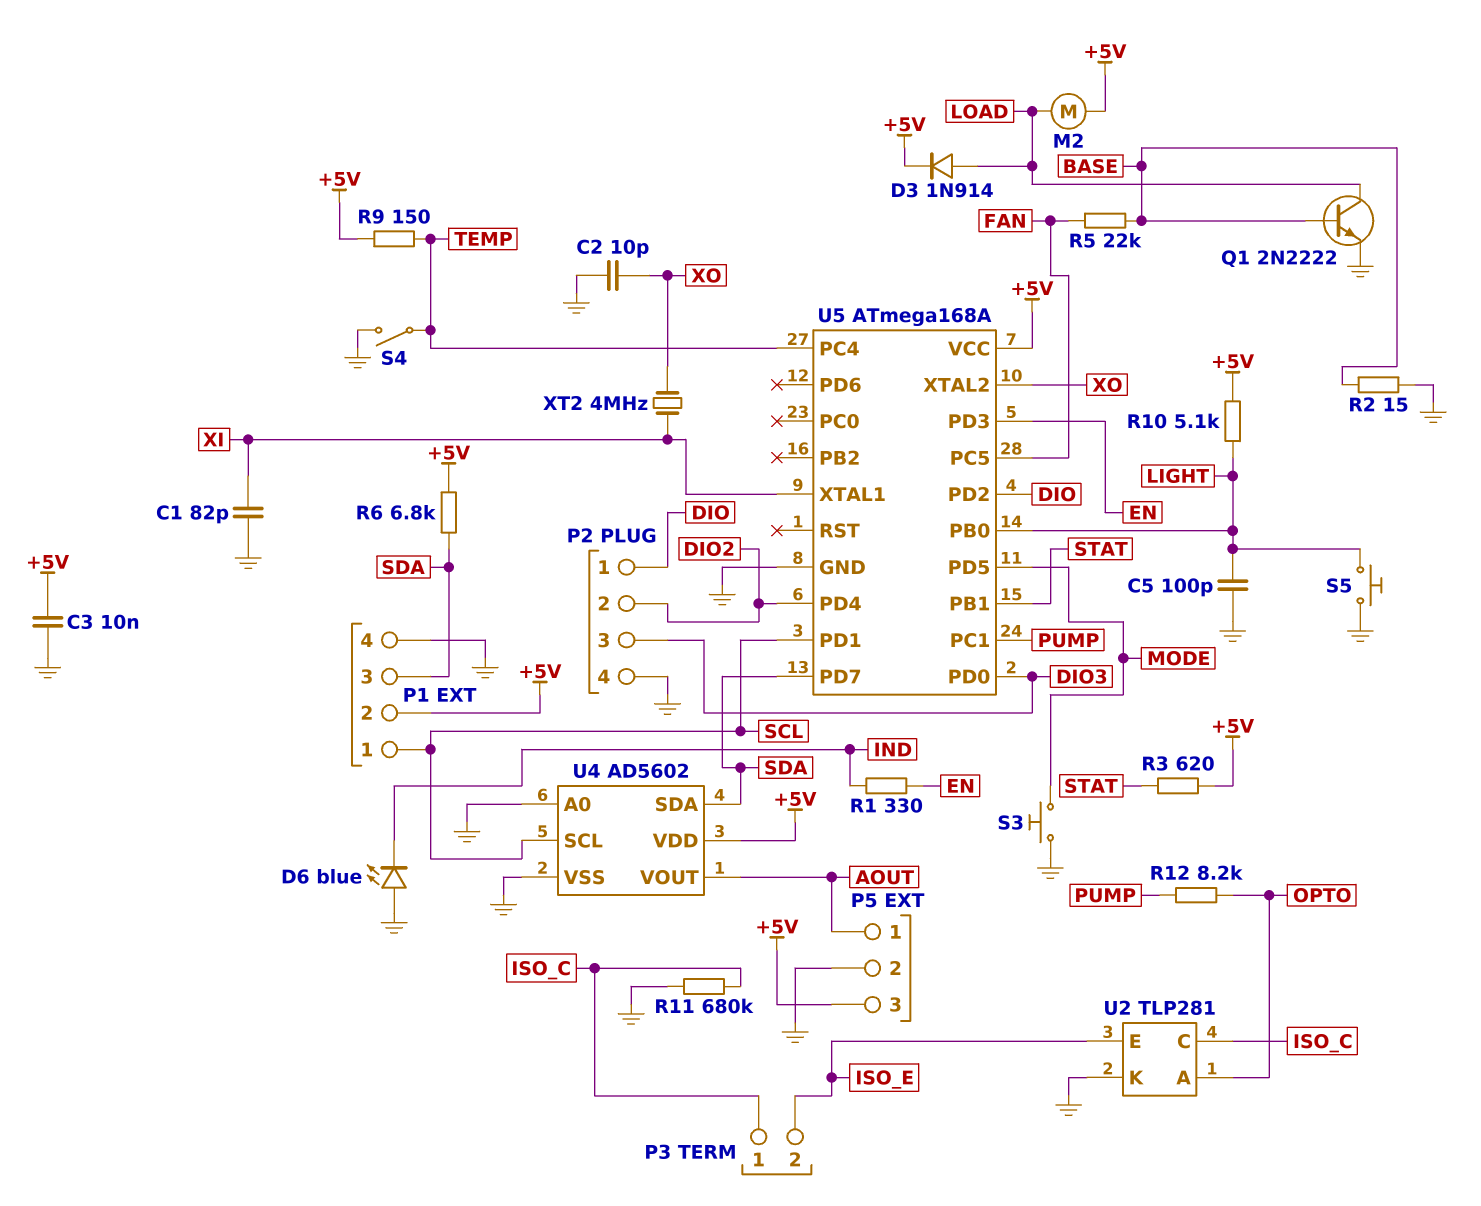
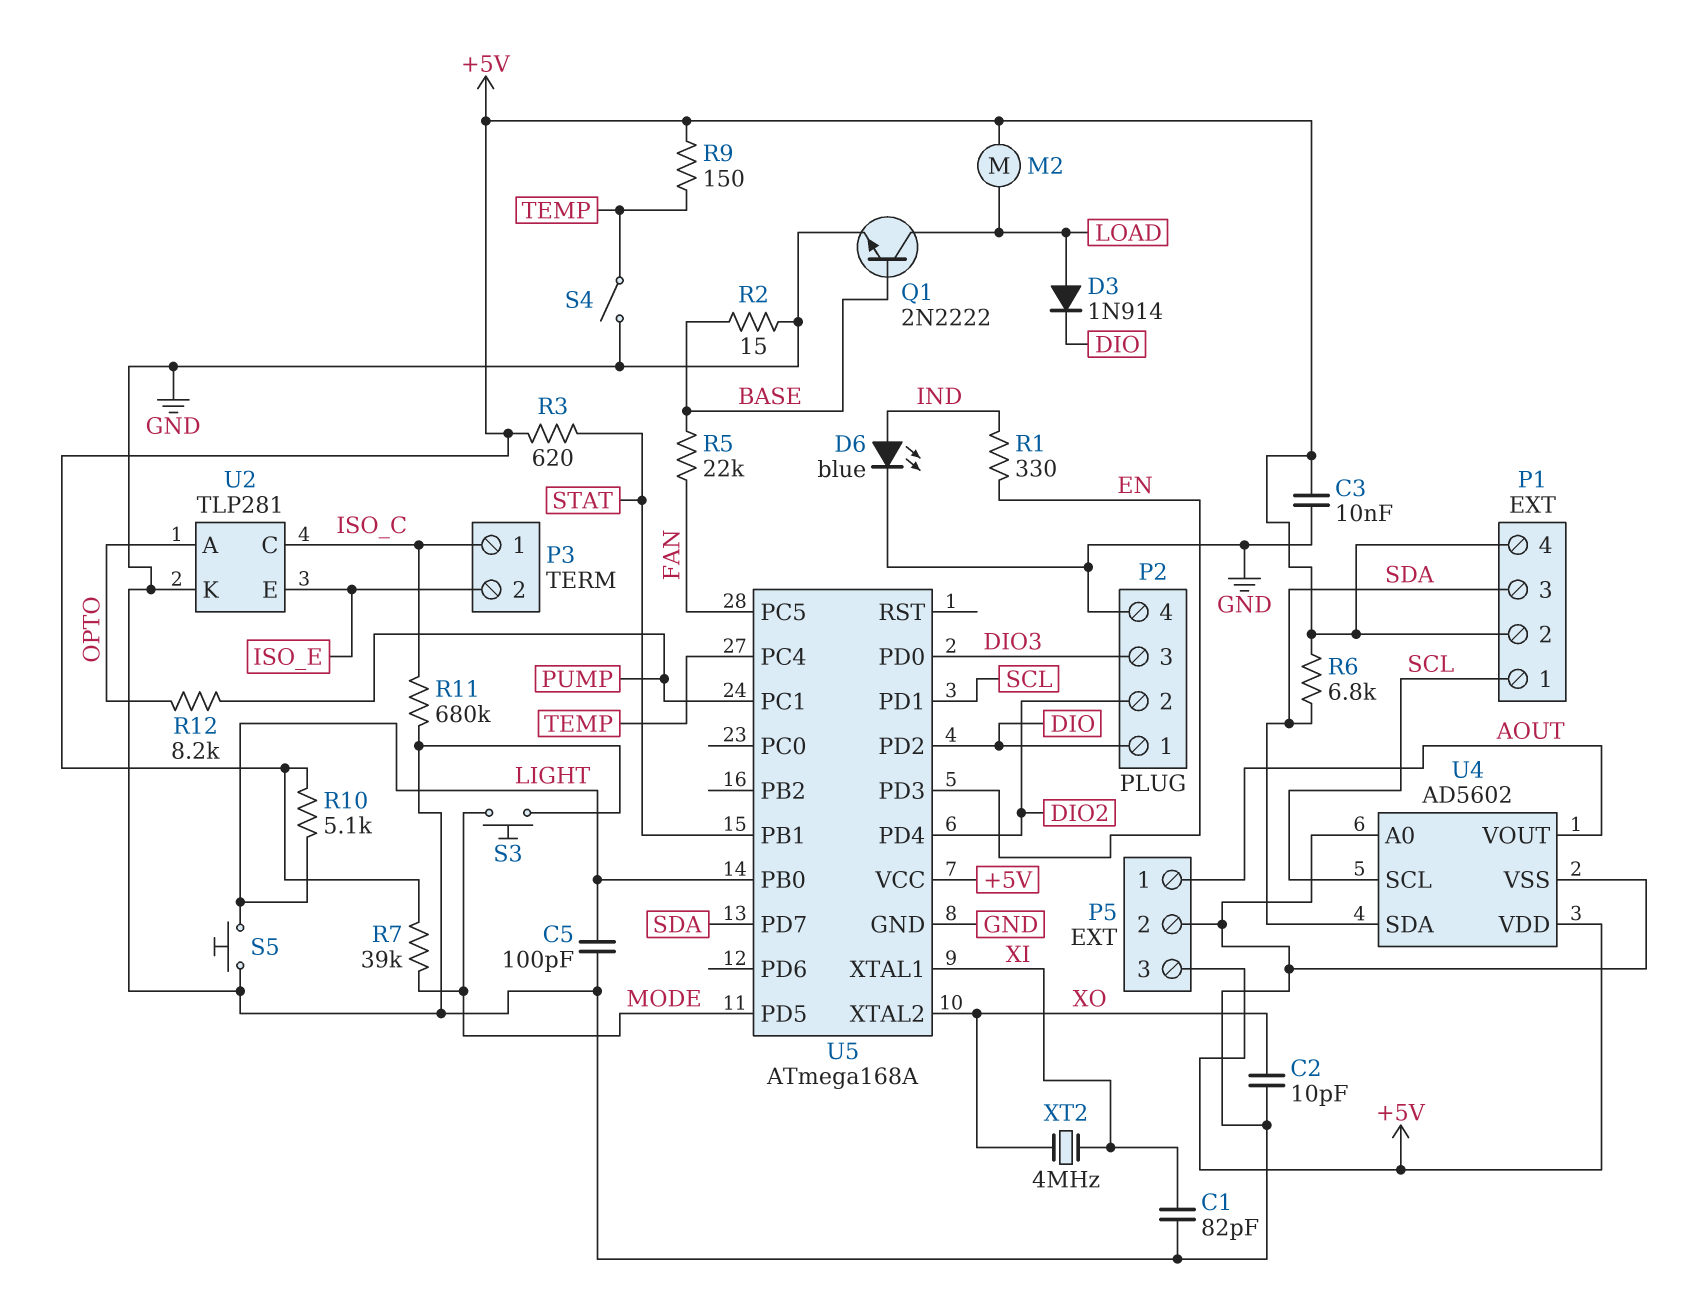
D3: diode 1N914 (A LOAD, K +5V) -> diode 1N914 (A LOAD, K DIO)
D6: LED blue (A GND, K IND) -> LED blue (A IND, K GND)
P1 pin 4: GND -> +5V
R7: none -> 39k (+5V, MODE)

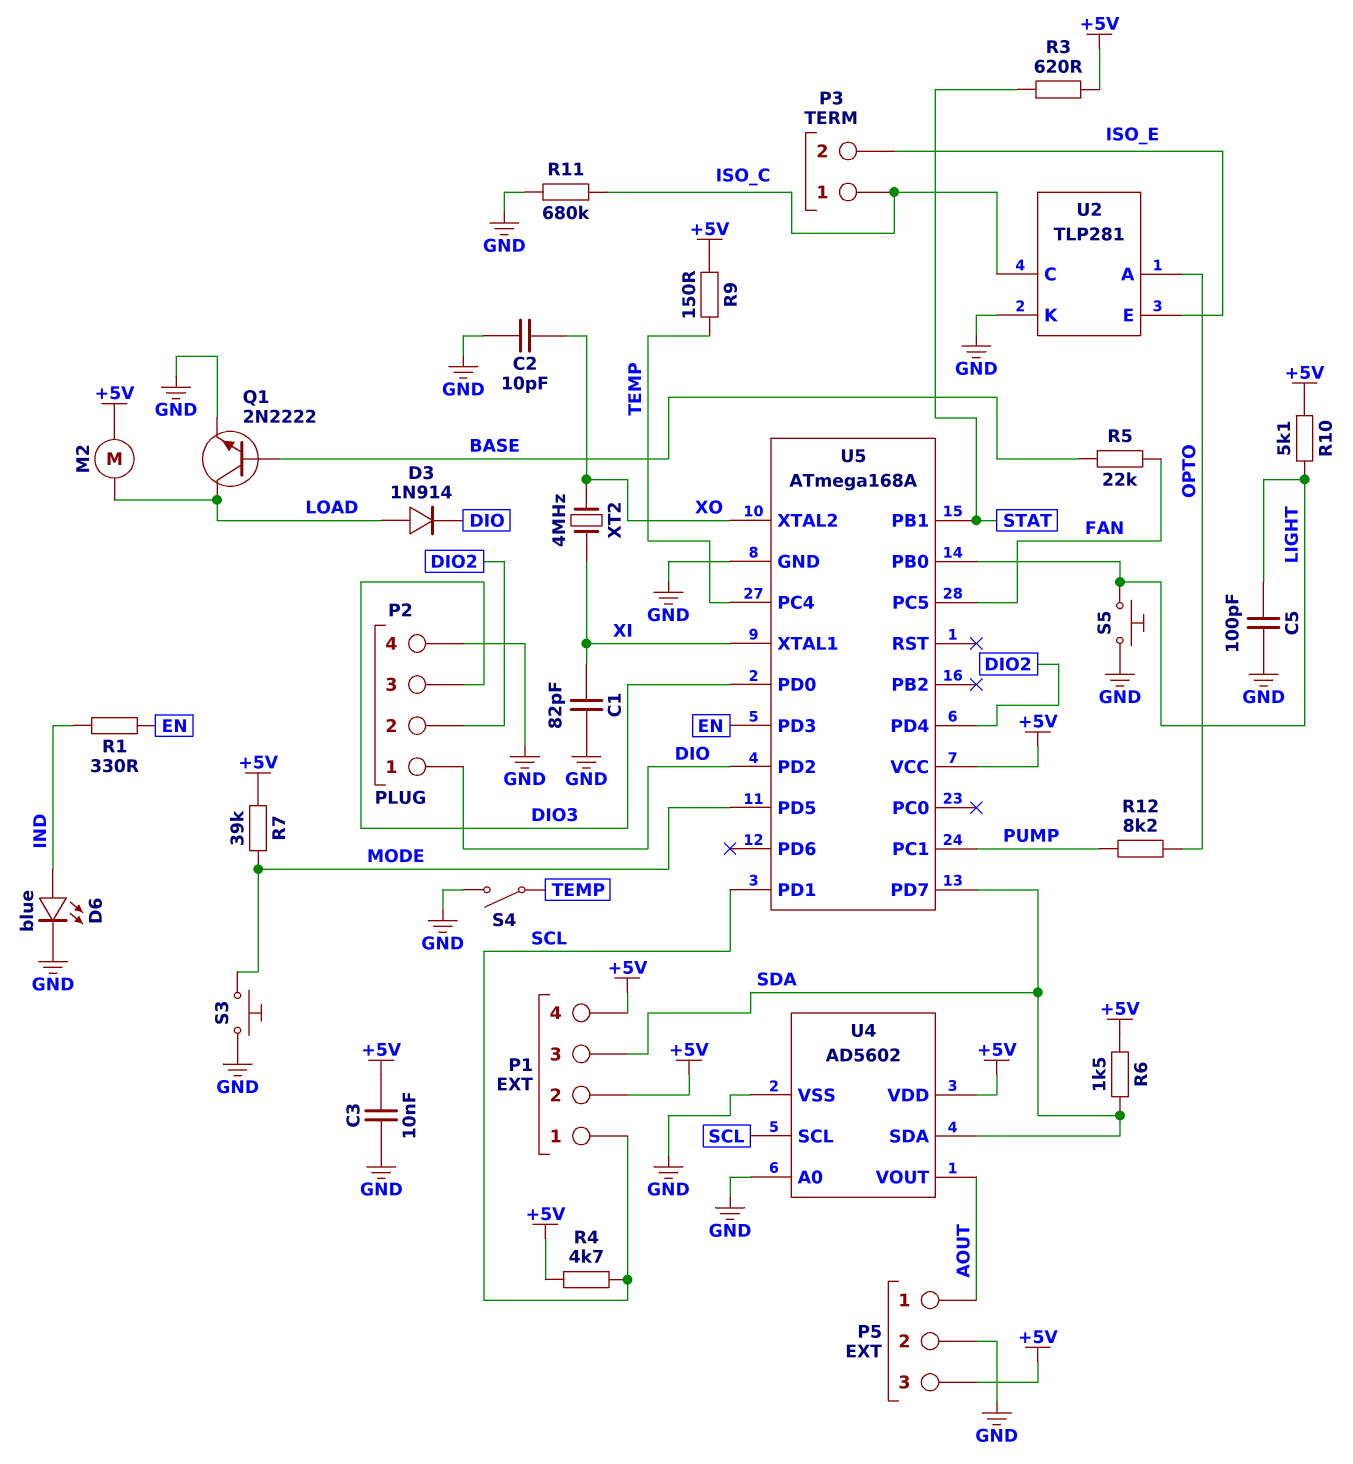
R2: 15 (BASE, GND) -> none
R4: none -> 4.7k (+5V, SCL)
R6: 6.8k (+5V, SDA) -> 1.5k (+5V, SDA)

